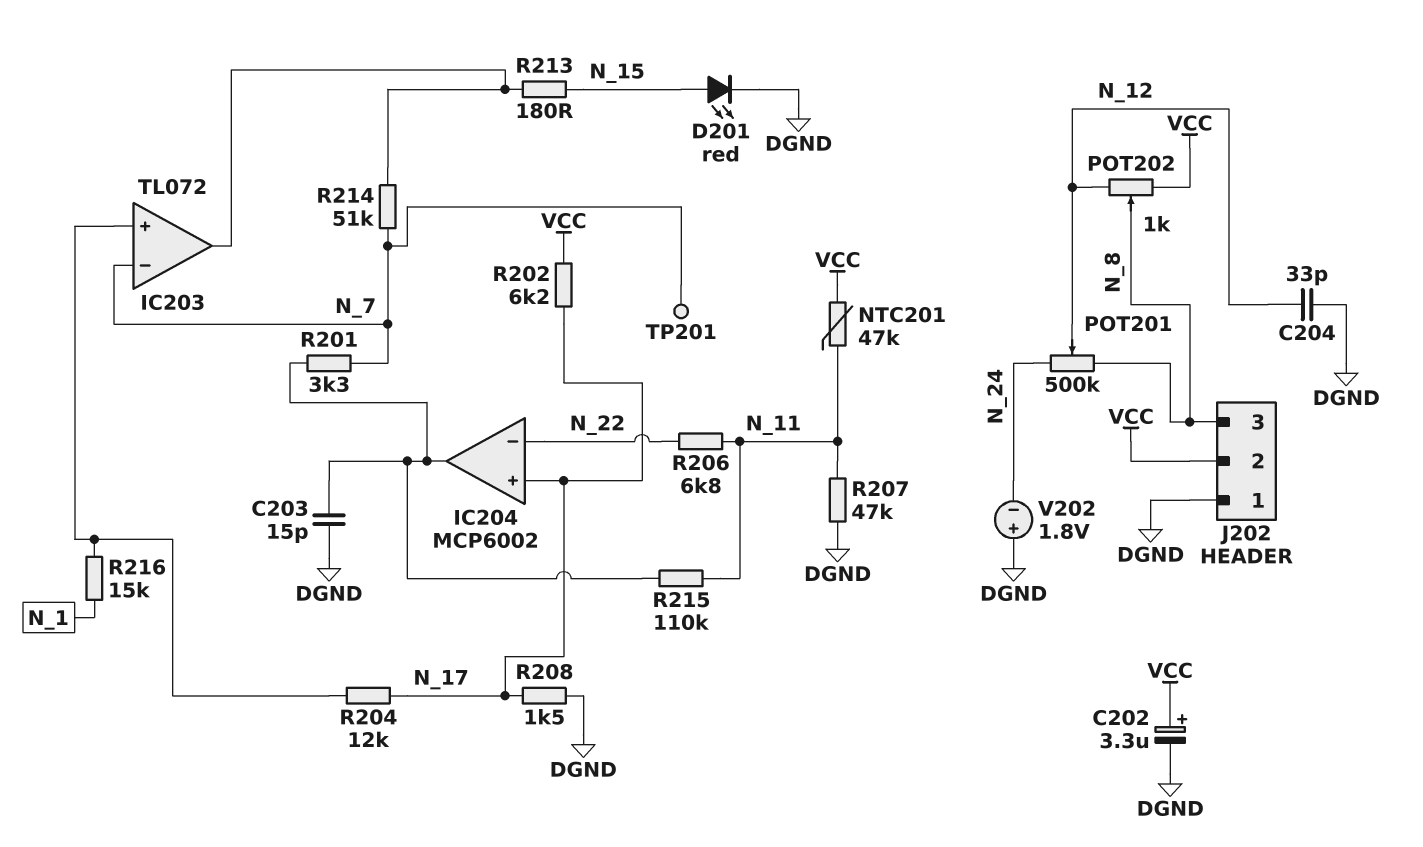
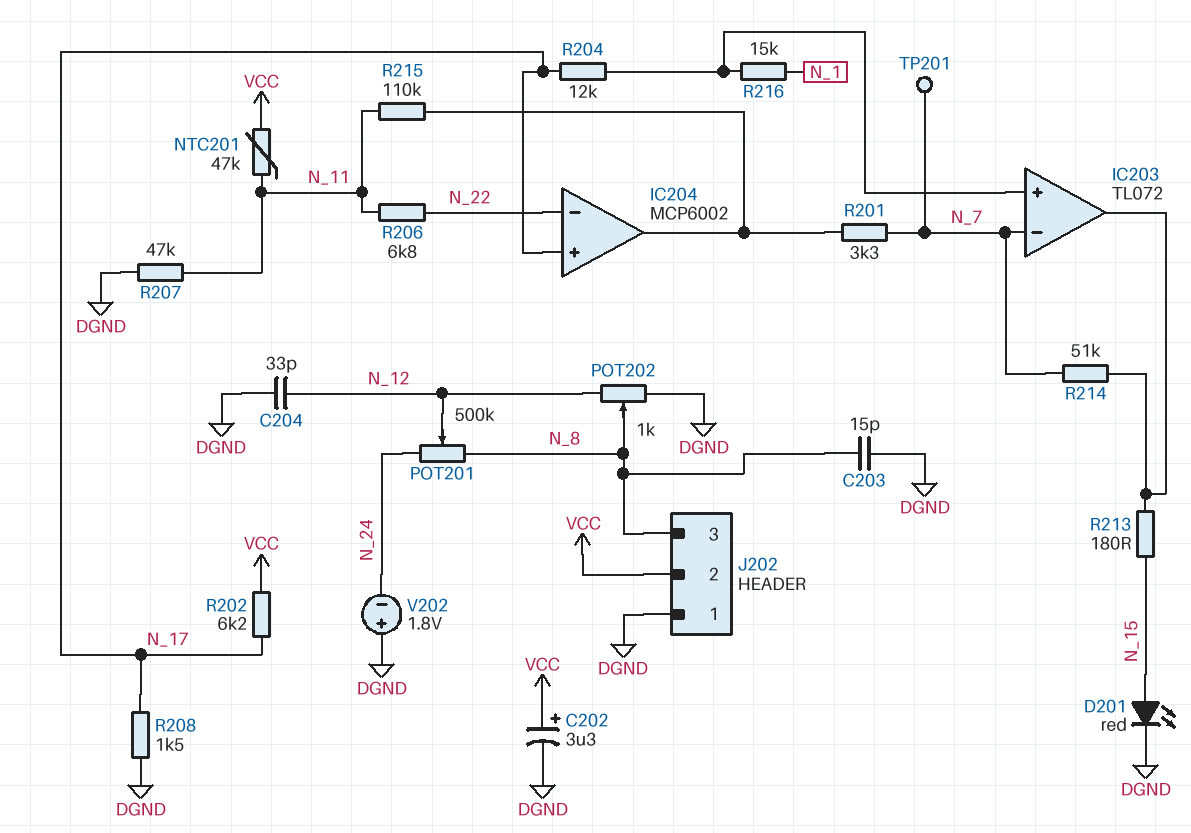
C203: 15pF (DGND, IC204/out) -> 15pF (DGND, N_8)
POT202: 1k (N_12, VCC, wiper N_8) -> 1k (DGND, N_12, wiper N_8)

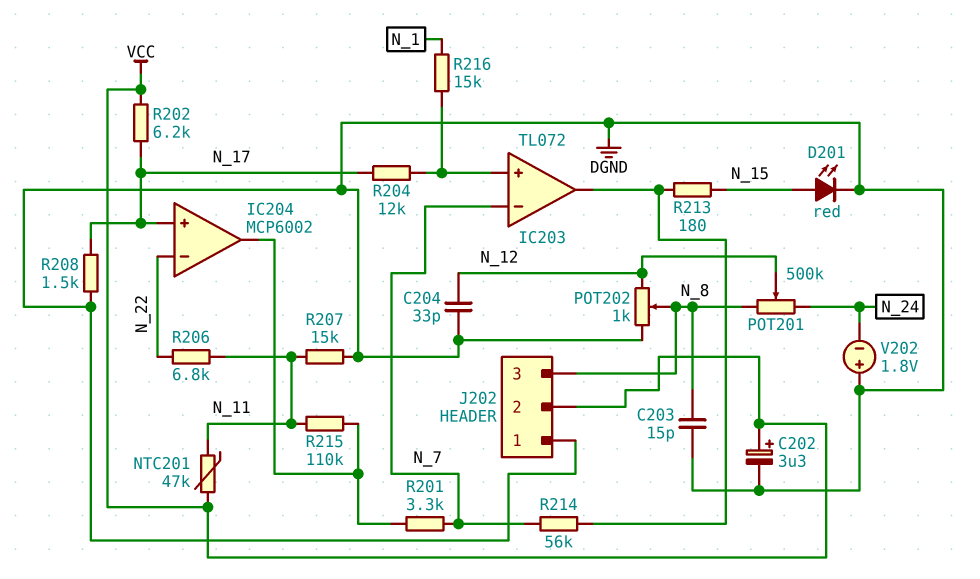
R207: 47k (DGND, N_11) -> 15k (DGND, N_11)
R214: 51k (IC203/out, N_7) -> 56k (IC203/out, N_7)
TP201: test point (N_7) -> none

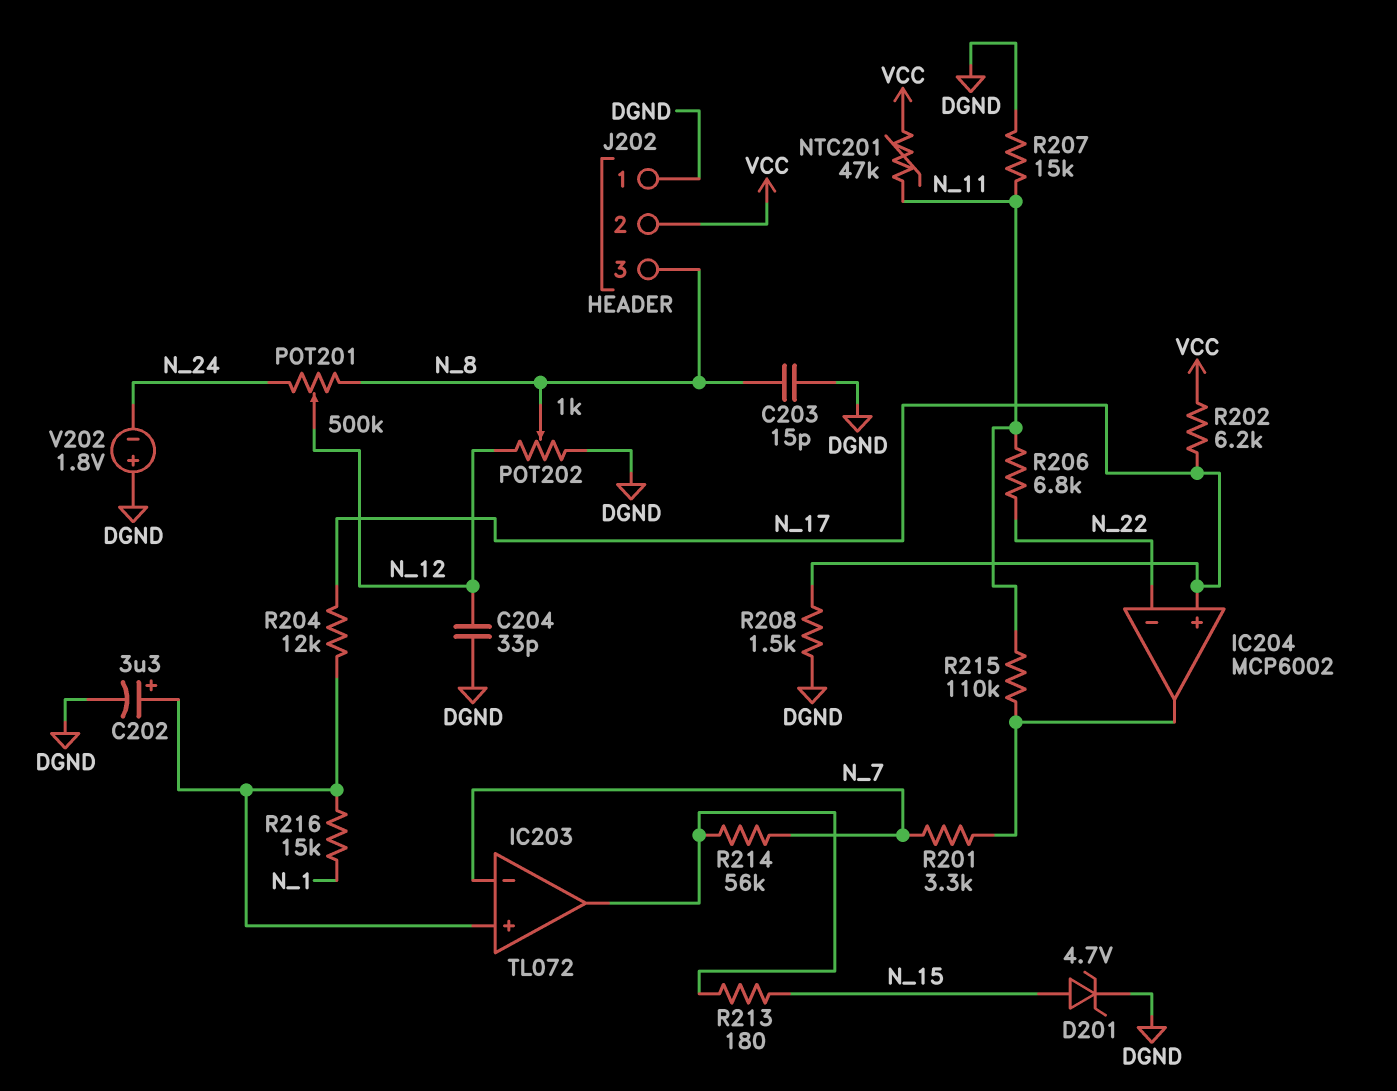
C202: 3.3uF (plus VCC, minus DGND) -> 3.3uF (plus IC203/in+, minus DGND)
D201: LED red (A N_15, K DGND) -> zener 4.7V (A N_15, K DGND)

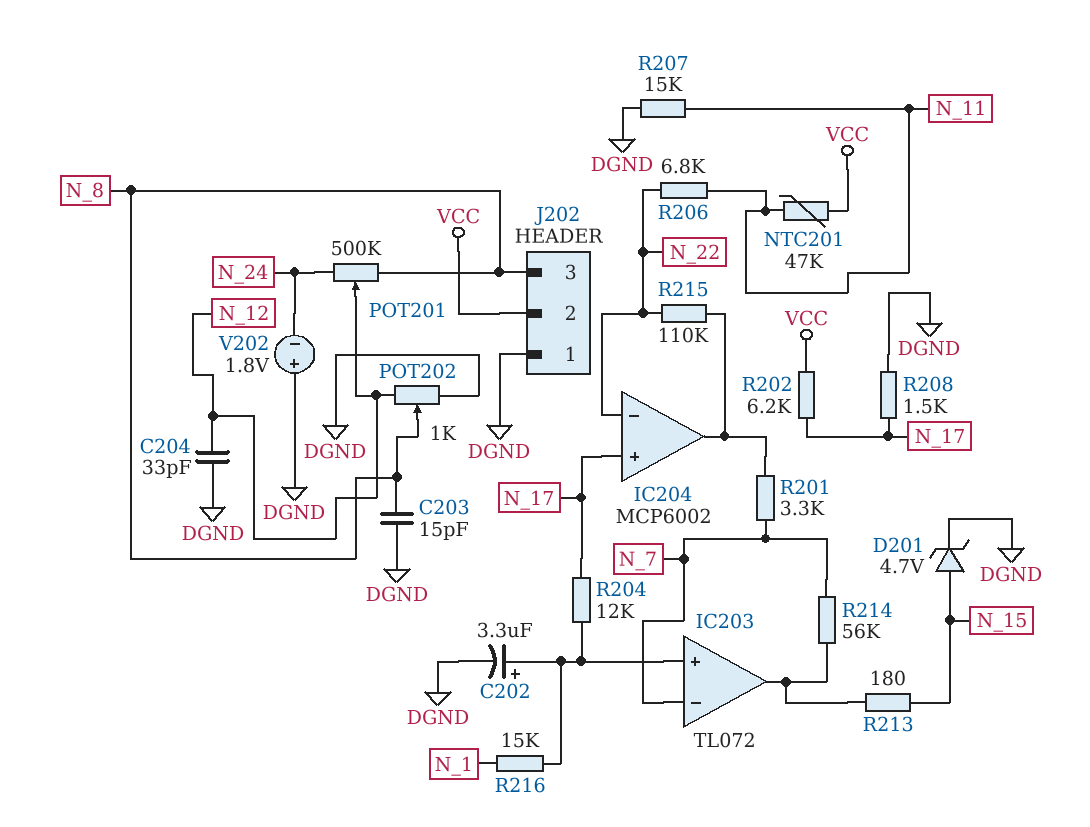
R215: 110k (IC204/out, N_11) -> 110k (IC204/out, N_22)

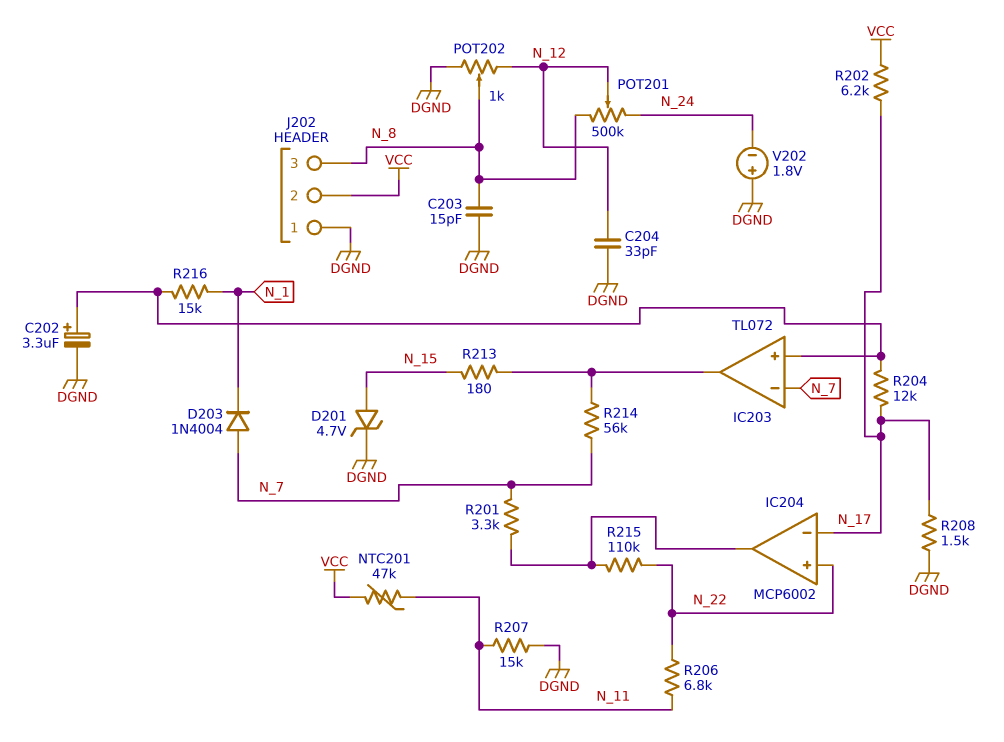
D203: none -> diode 1N4004 (A N_7, K N_1)
IC204 pin in+: N_17 -> N_22
IC204 pin in-: N_22 -> N_17

